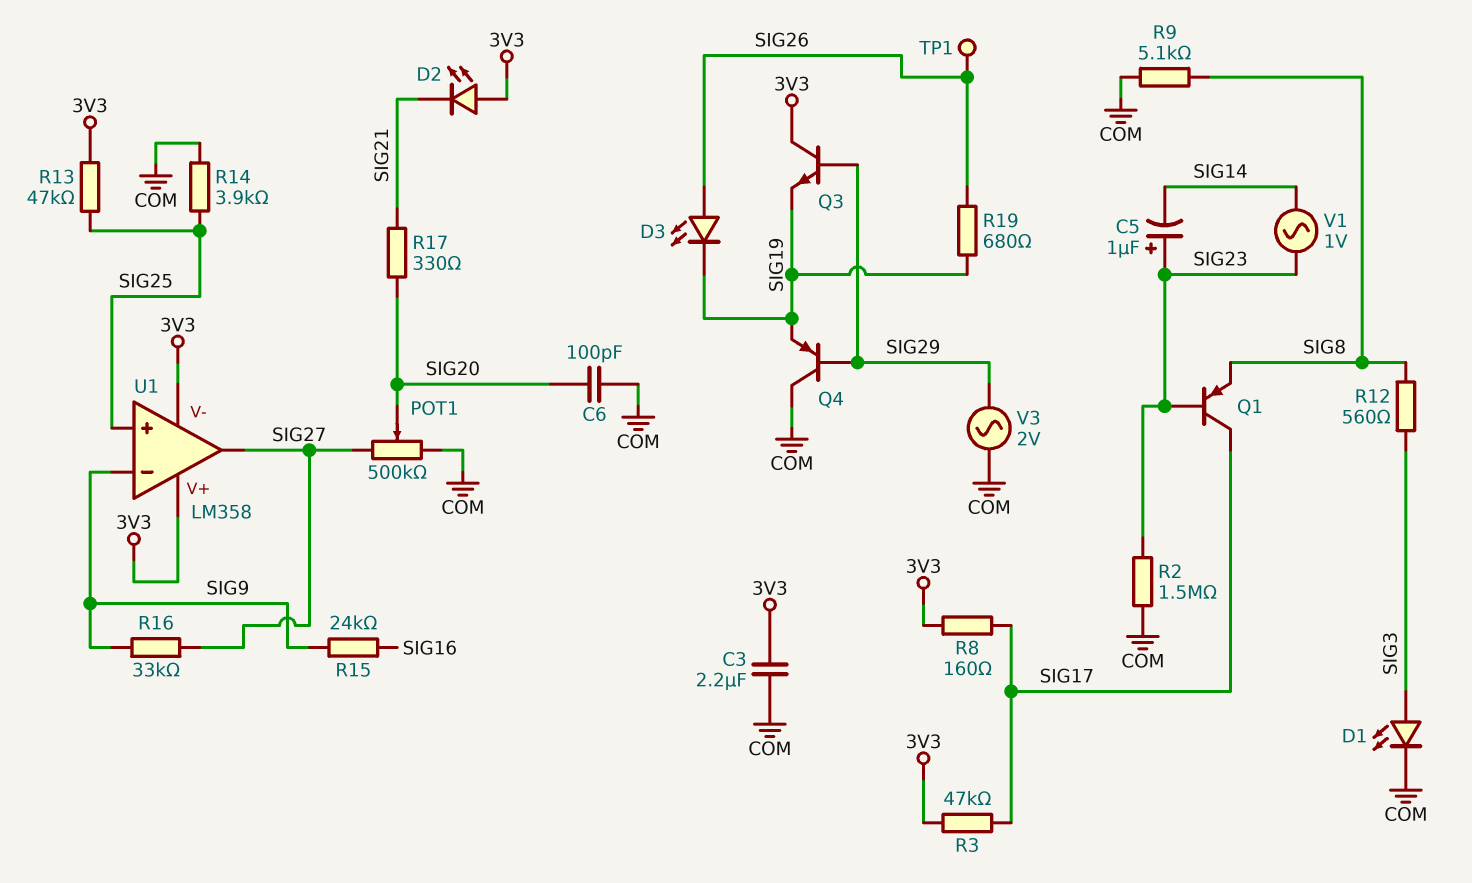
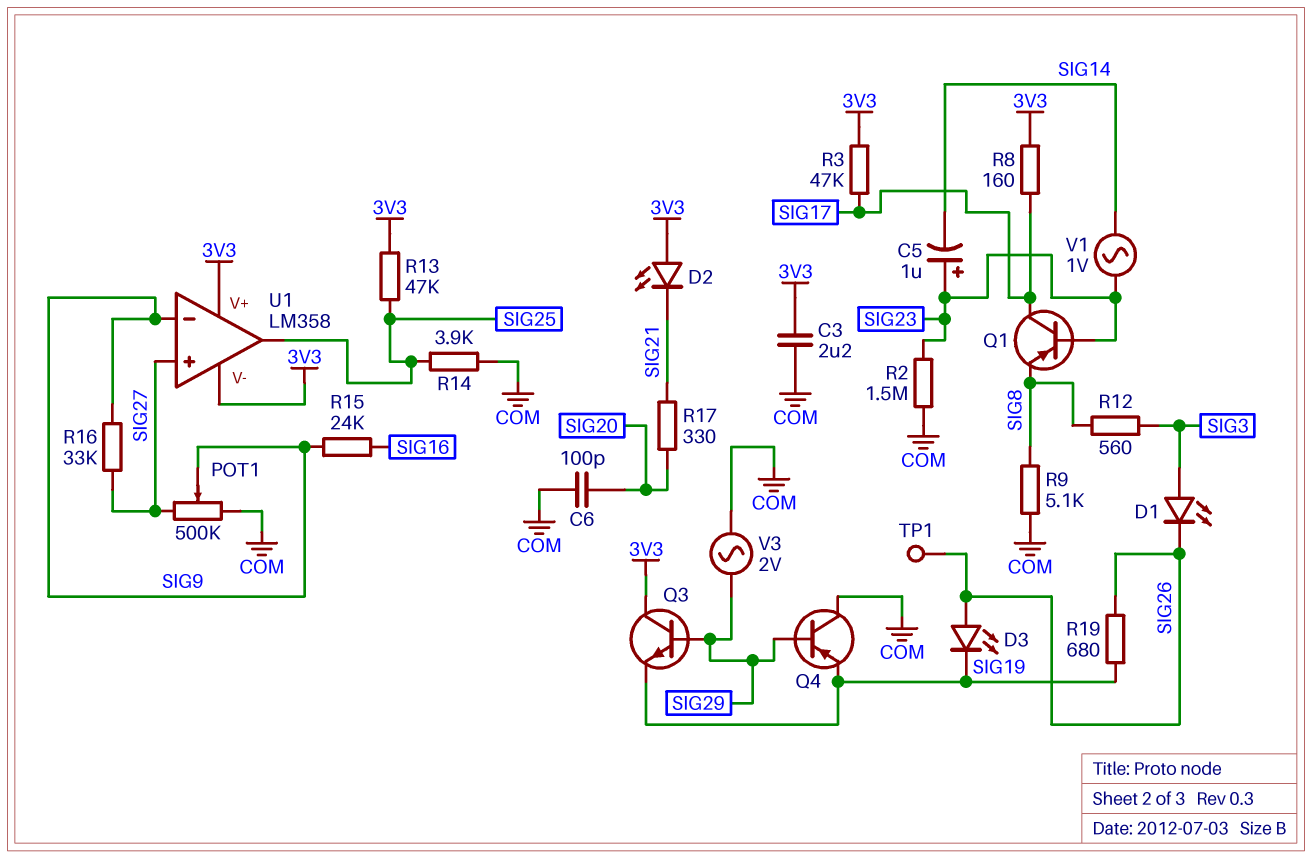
D1: LED (A SIG3, K COM) -> LED (A SIG3, K SIG26)
POT1: 500k (COM, SIG27, wiper SIG20) -> 500k (COM, SIG27, wiper SIG9)
U1 pin in+: SIG25 -> SIG27
U1 pin out: SIG27 -> SIG25

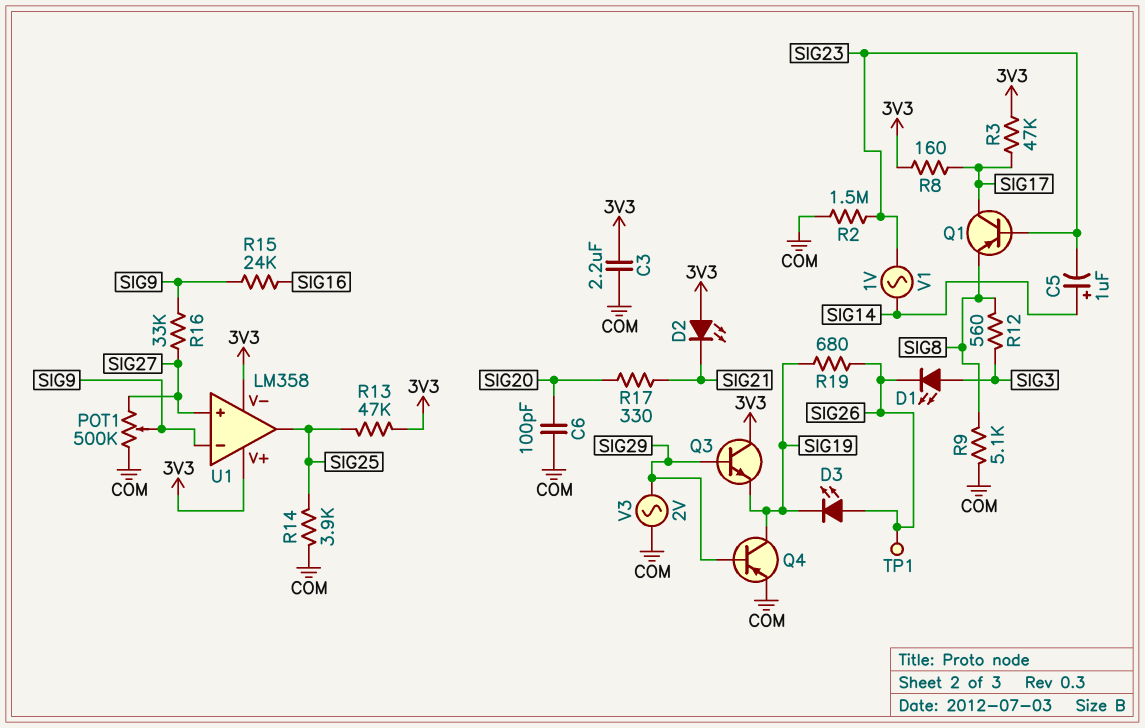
C5: 1uF (plus SIG23, minus SIG14) -> 1uF (plus SIG14, minus SIG23)
Q4: PNP (B SIG29, C COM, E SIG19) -> PNP (B SIG29, C SIG19, E COM)

